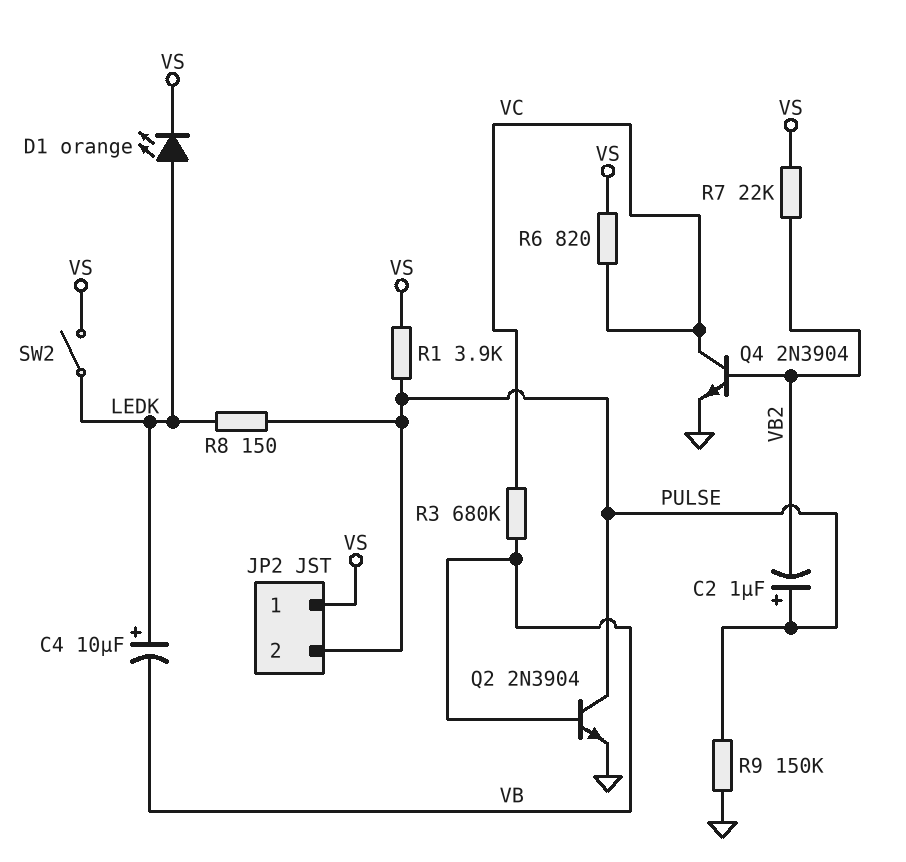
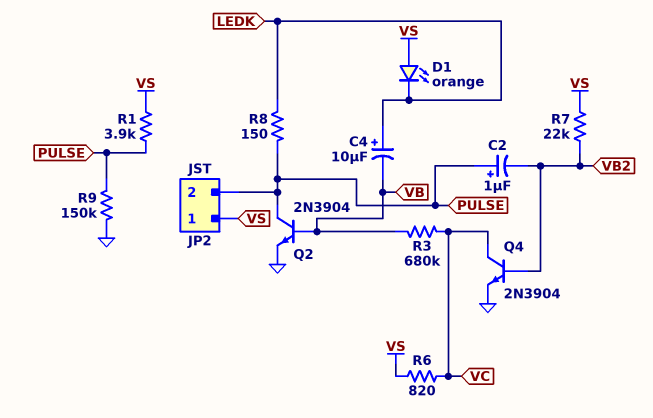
D1: LED orange (A LEDK, K VS) -> LED orange (A VS, K LEDK)
SW2: switch (LEDK, VS) -> none

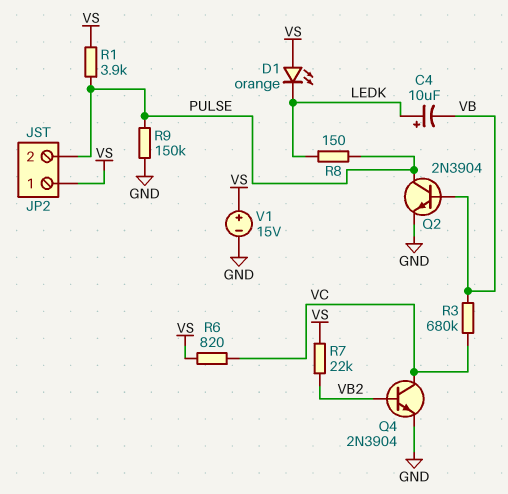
C2: 1uF (plus PULSE, minus VB2) -> none
V1: none -> 15V (plus VS, minus GND)

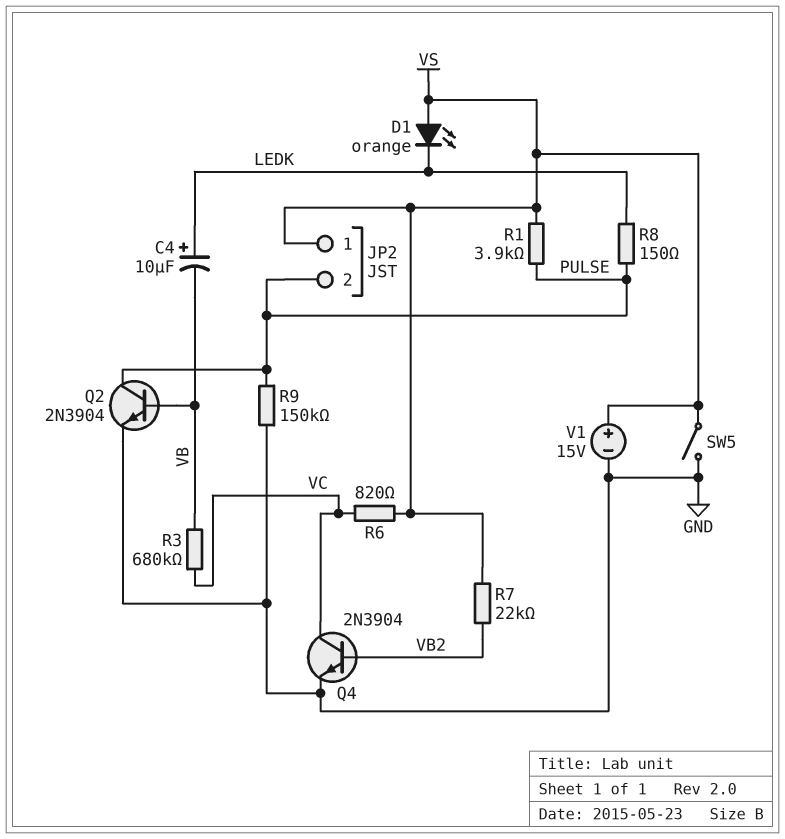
SW5: none -> switch (GND, VS)

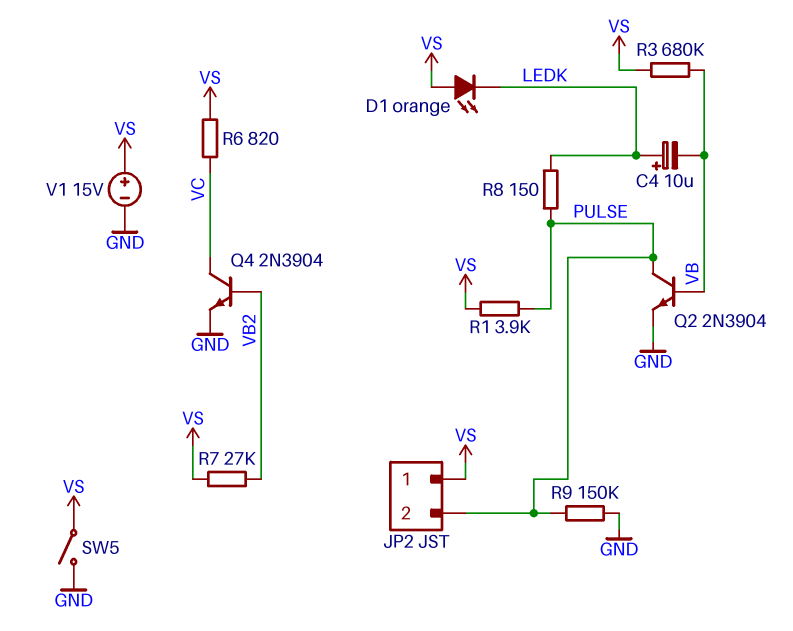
R3: 680k (VB, VC) -> 680k (VB, VS)
R7: 22k (VB2, VS) -> 27k (VB2, VS)

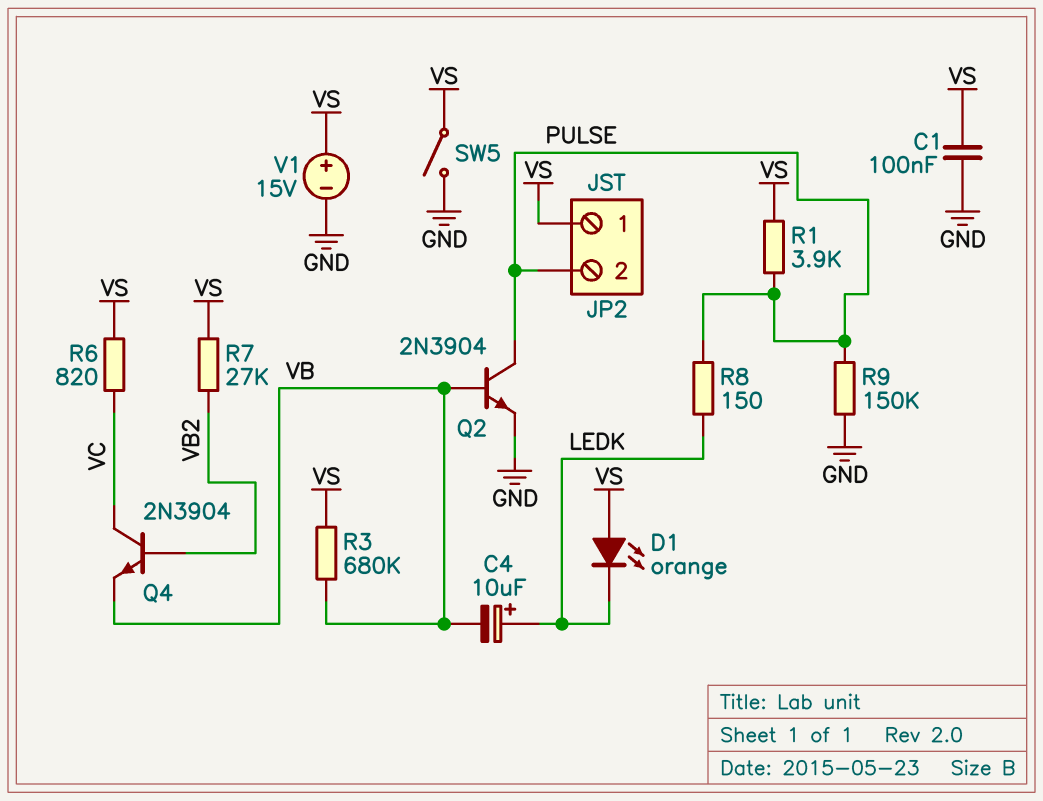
C1: none -> 100nF (GND, VS)
Q4: NPN 2N3904 (B VB2, C VC, E GND) -> NPN 2N3904 (B VB2, C VC, E VB)

